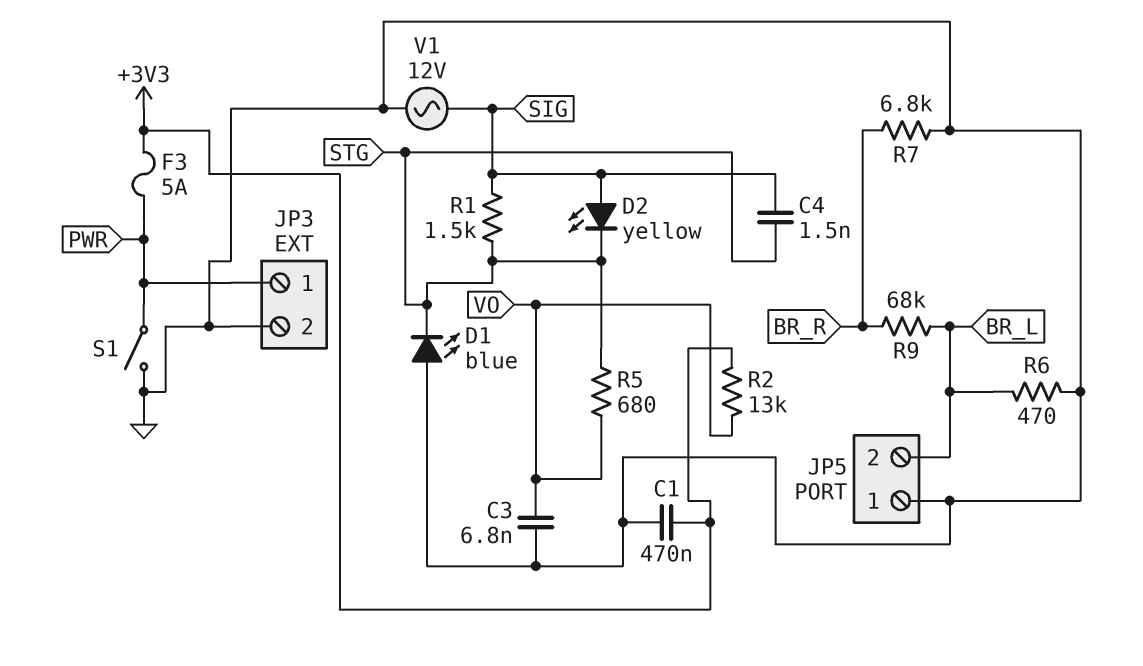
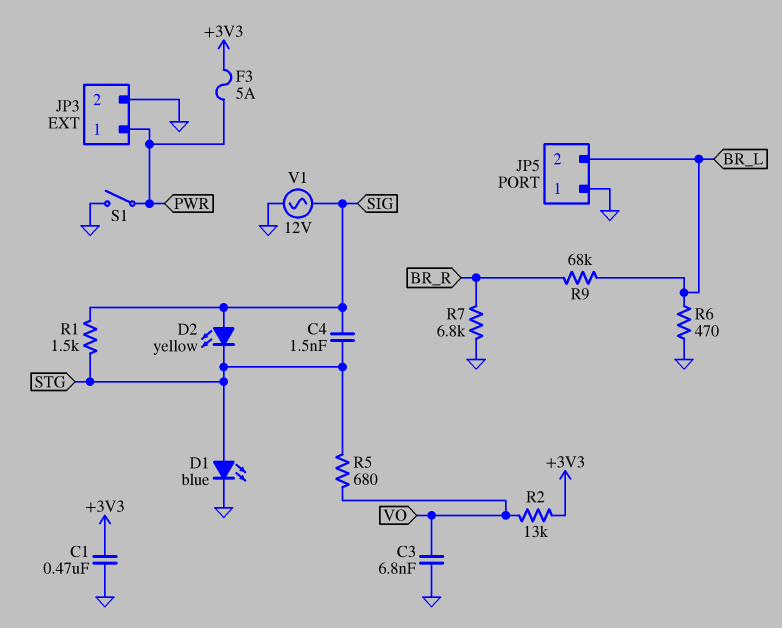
D1: LED blue (A GND, K STG) -> LED blue (A STG, K GND)

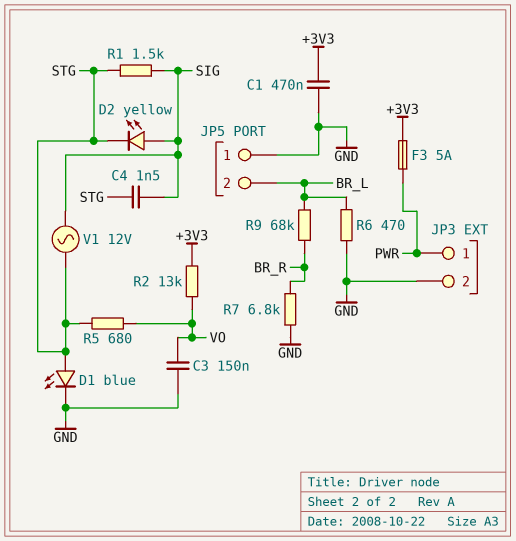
C3: 6.8nF (GND, VO) -> 150nF (GND, VO)
S1: switch (GND, PWR) -> none
V1: AC 12V (GND, SIG) -> AC 12V (SIG, STG)

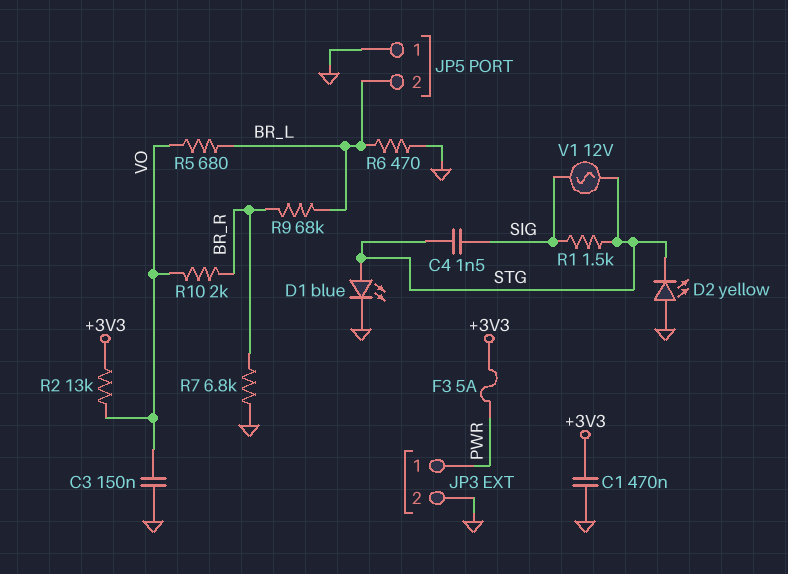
D2: LED yellow (A SIG, K STG) -> LED yellow (A GND, K STG)
R5: 680 (STG, VO) -> 680 (BR_L, VO)
R10: none -> 2k (BR_R, VO)

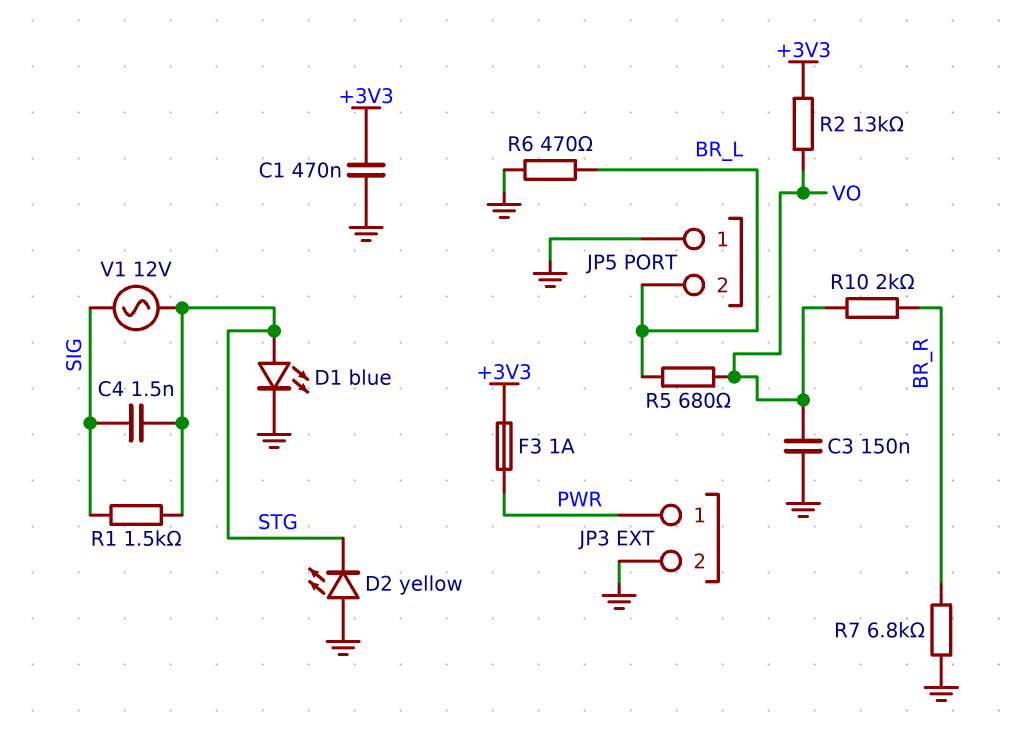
F3: 5A (+3V3, PWR) -> 1A (+3V3, PWR)
R9: 68k (BR_L, BR_R) -> none

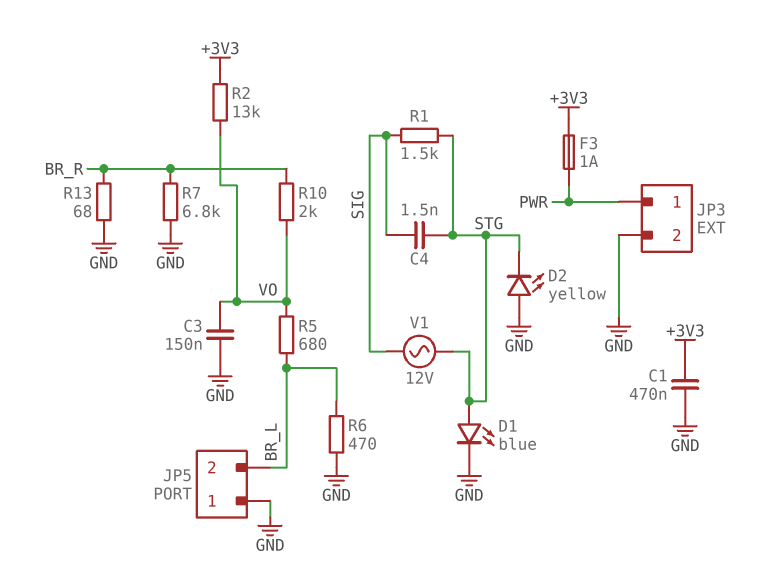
R13: none -> 68 (BR_R, GND)

